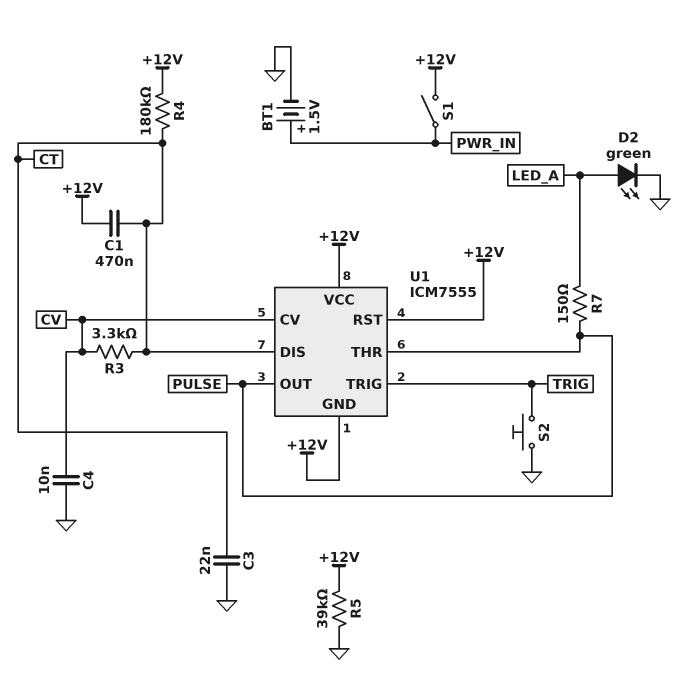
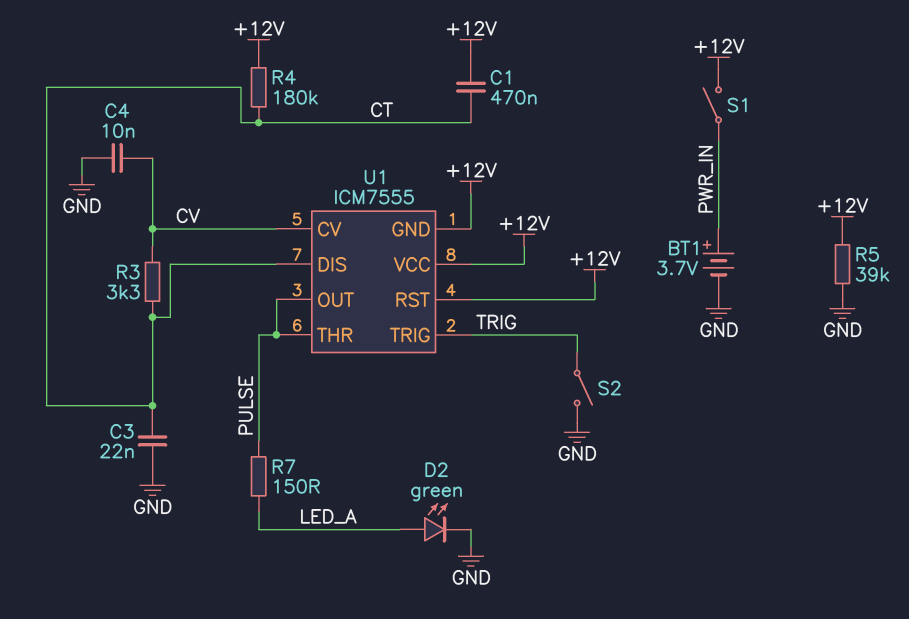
BT1: 1.5V (plus PWR_IN, minus GND) -> 3.7V (plus PWR_IN, minus GND)
S2: button (GND, TRIG) -> switch (GND, TRIG)

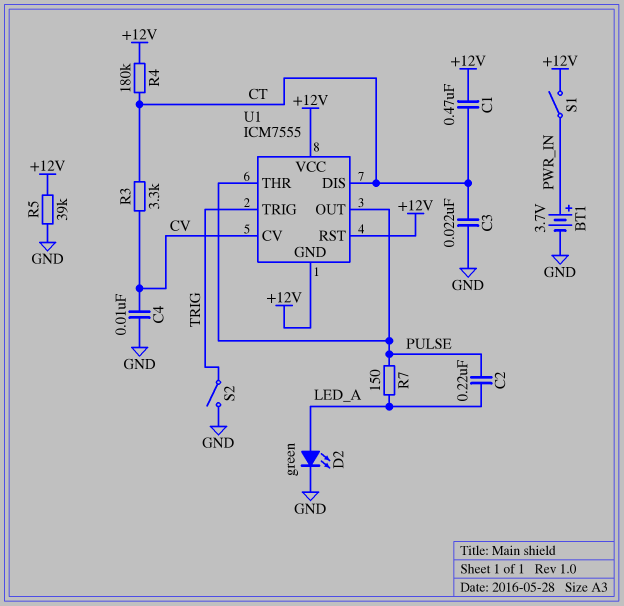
C2: none -> 220nF (LED_A, PULSE)

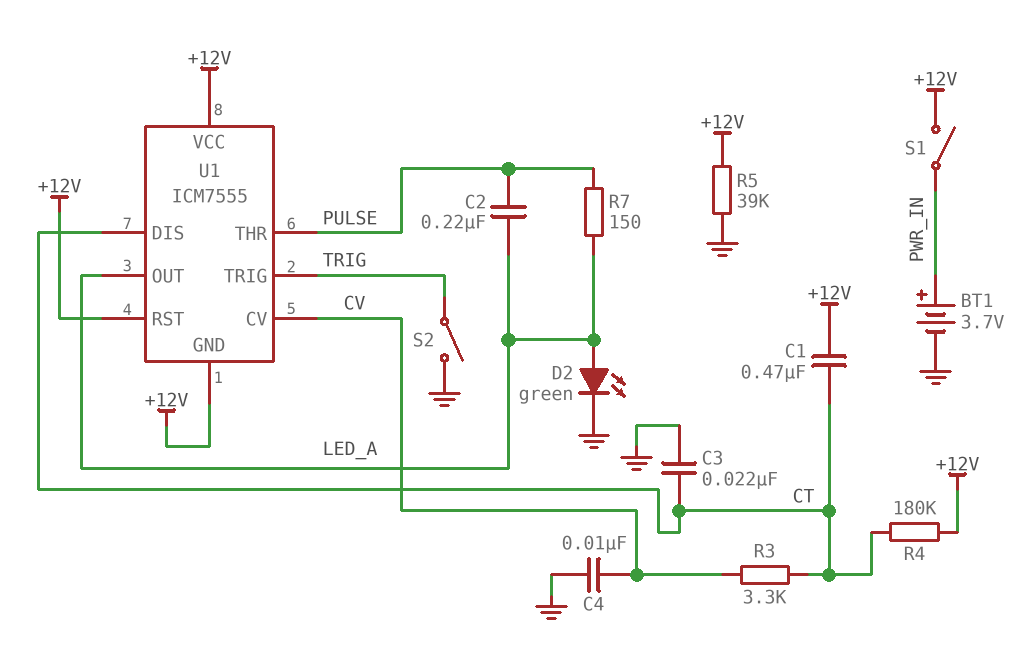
U1 pin OUT: PULSE -> LED_A

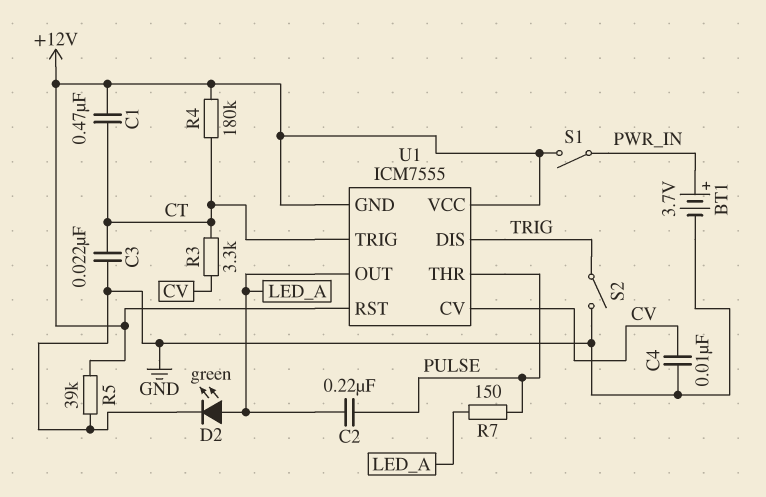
U1 pin DIS: CT -> TRIG
U1 pin TRIG: TRIG -> CT

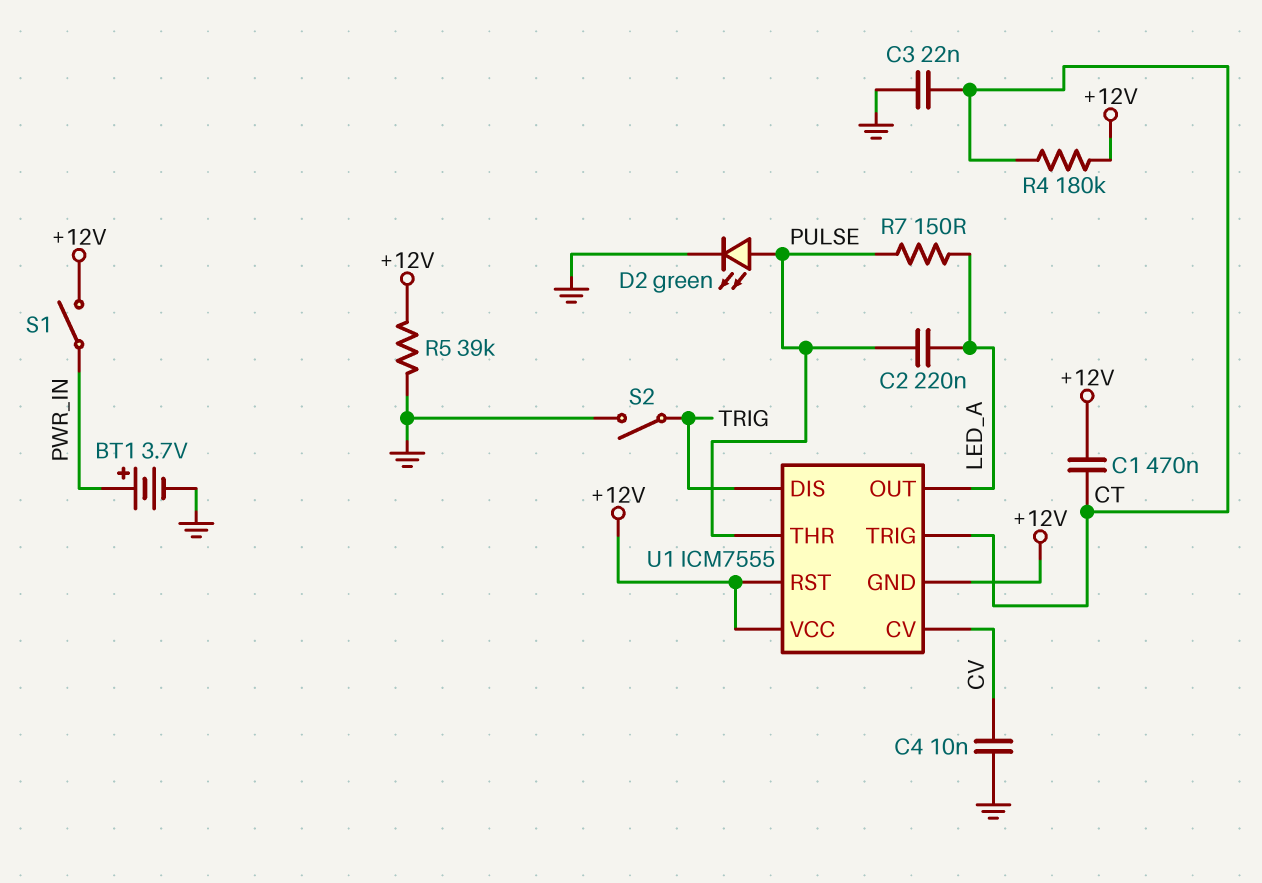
D2: LED green (A LED_A, K GND) -> LED green (A PULSE, K GND)
R3: 3.3k (CT, CV) -> none

